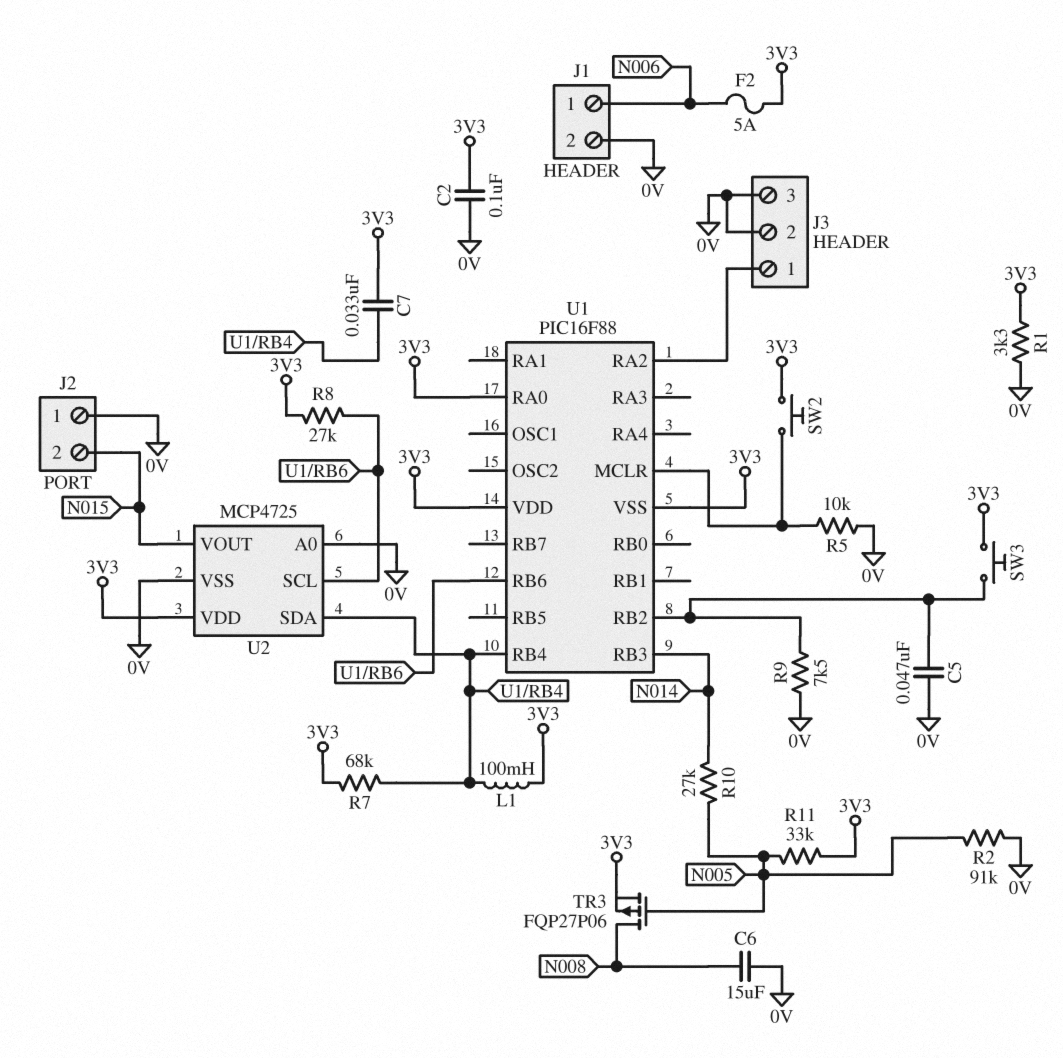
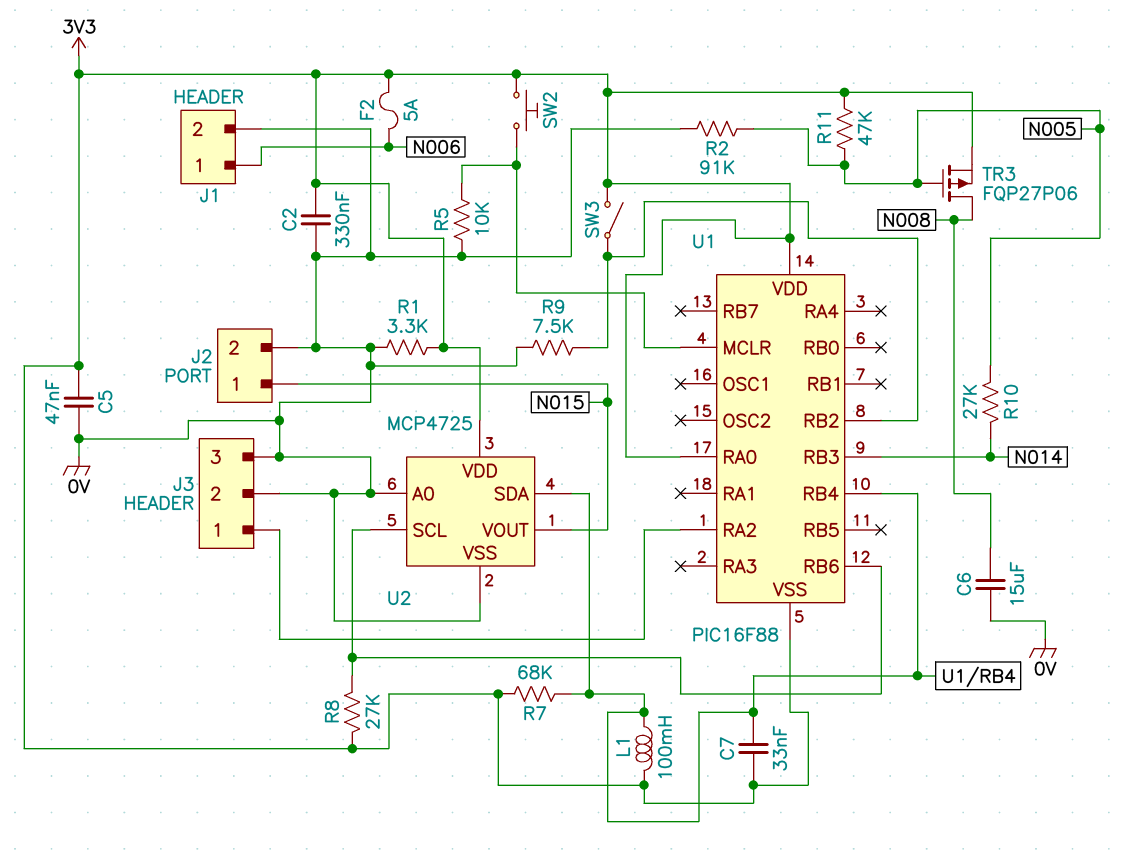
C2: 100nF (0V, 3V3) -> 330nF (0V, 3V3)
C5: 47nF (0V, U1/RB2) -> 47nF (0V, 3V3)
J2 pin 1: 0V -> N015
J2 pin 2: N015 -> 0V
R11: 33k (3V3, N005) -> 47k (3V3, N005)
SW3: button (3V3, U1/RB2) -> switch (3V3, U1/RB2)

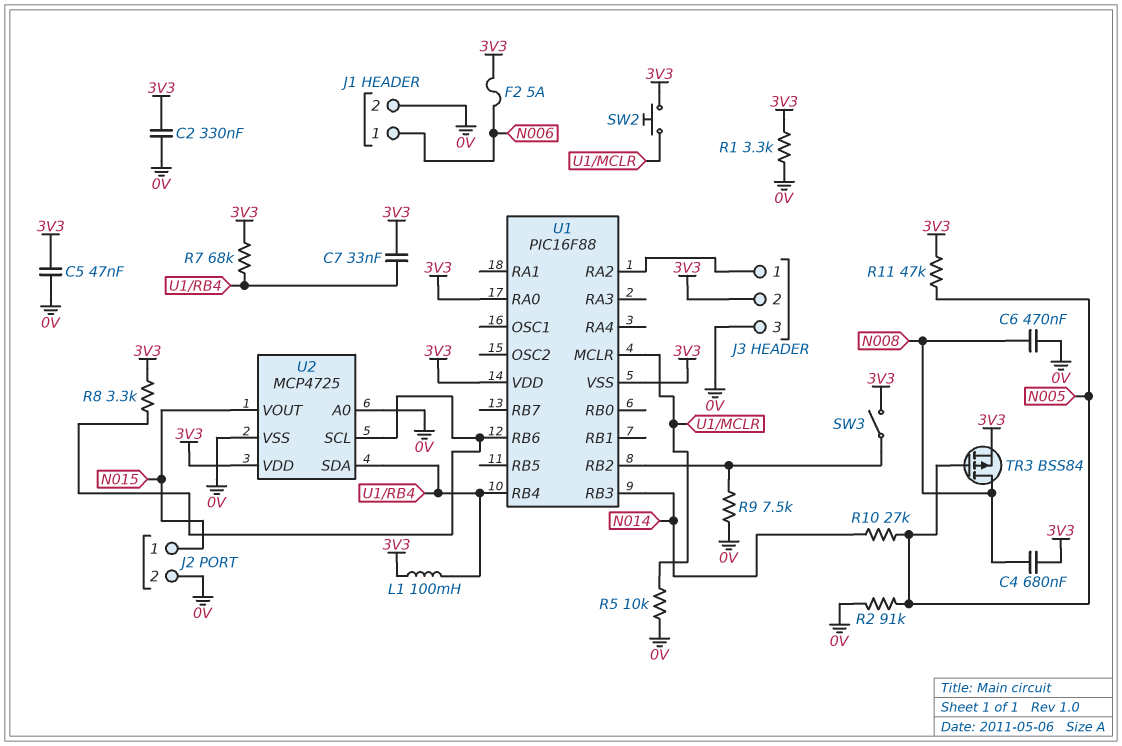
C4: none -> 680nF (3V3, N008)
C6: 15uF (0V, N008) -> 470nF (0V, N008)
J3 pin 2: 0V -> 3V3
R8: 27k (3V3, U1/RB6) -> 3.3k (3V3, U1/RB6)
TR3: PMOS FQP27P06 (G N005, D N008, S 3V3) -> PMOS BSS84 (G N005, D N008, S 3V3)

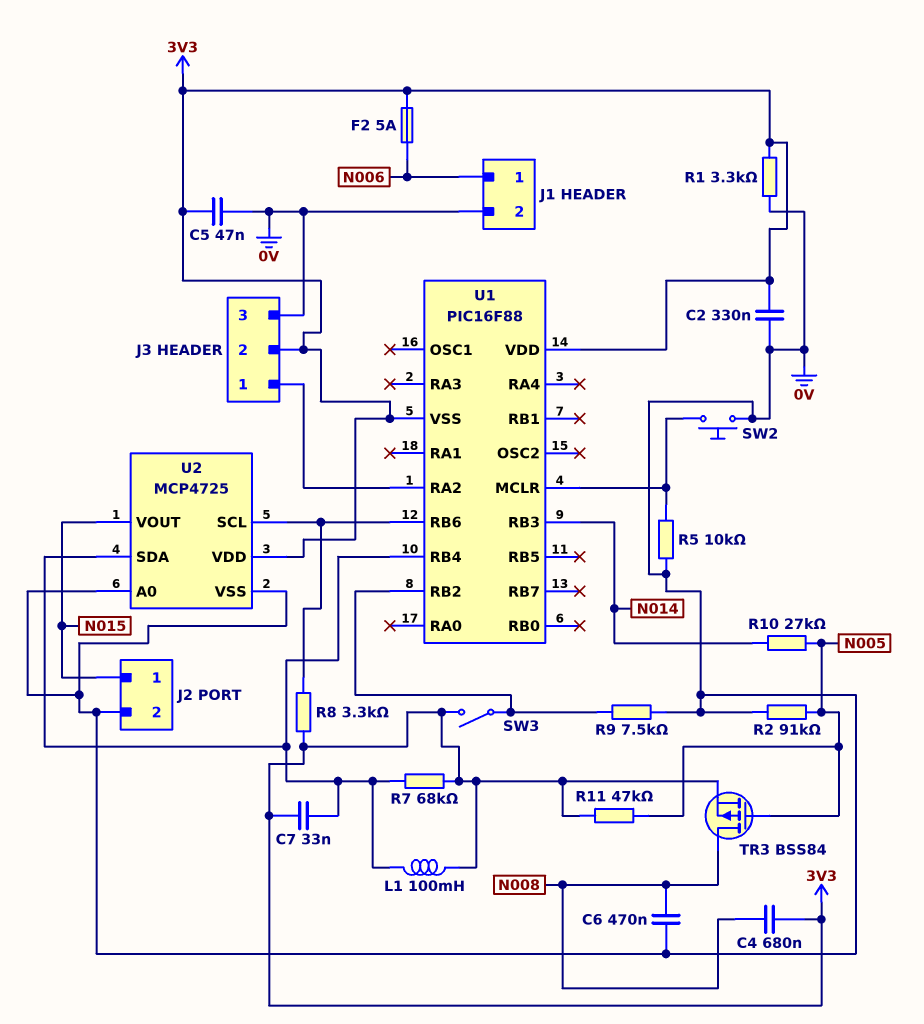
SW2: button (3V3, U1/MCLR) -> button (0V, U1/MCLR)
U1 pin RA0: 3V3 -> none

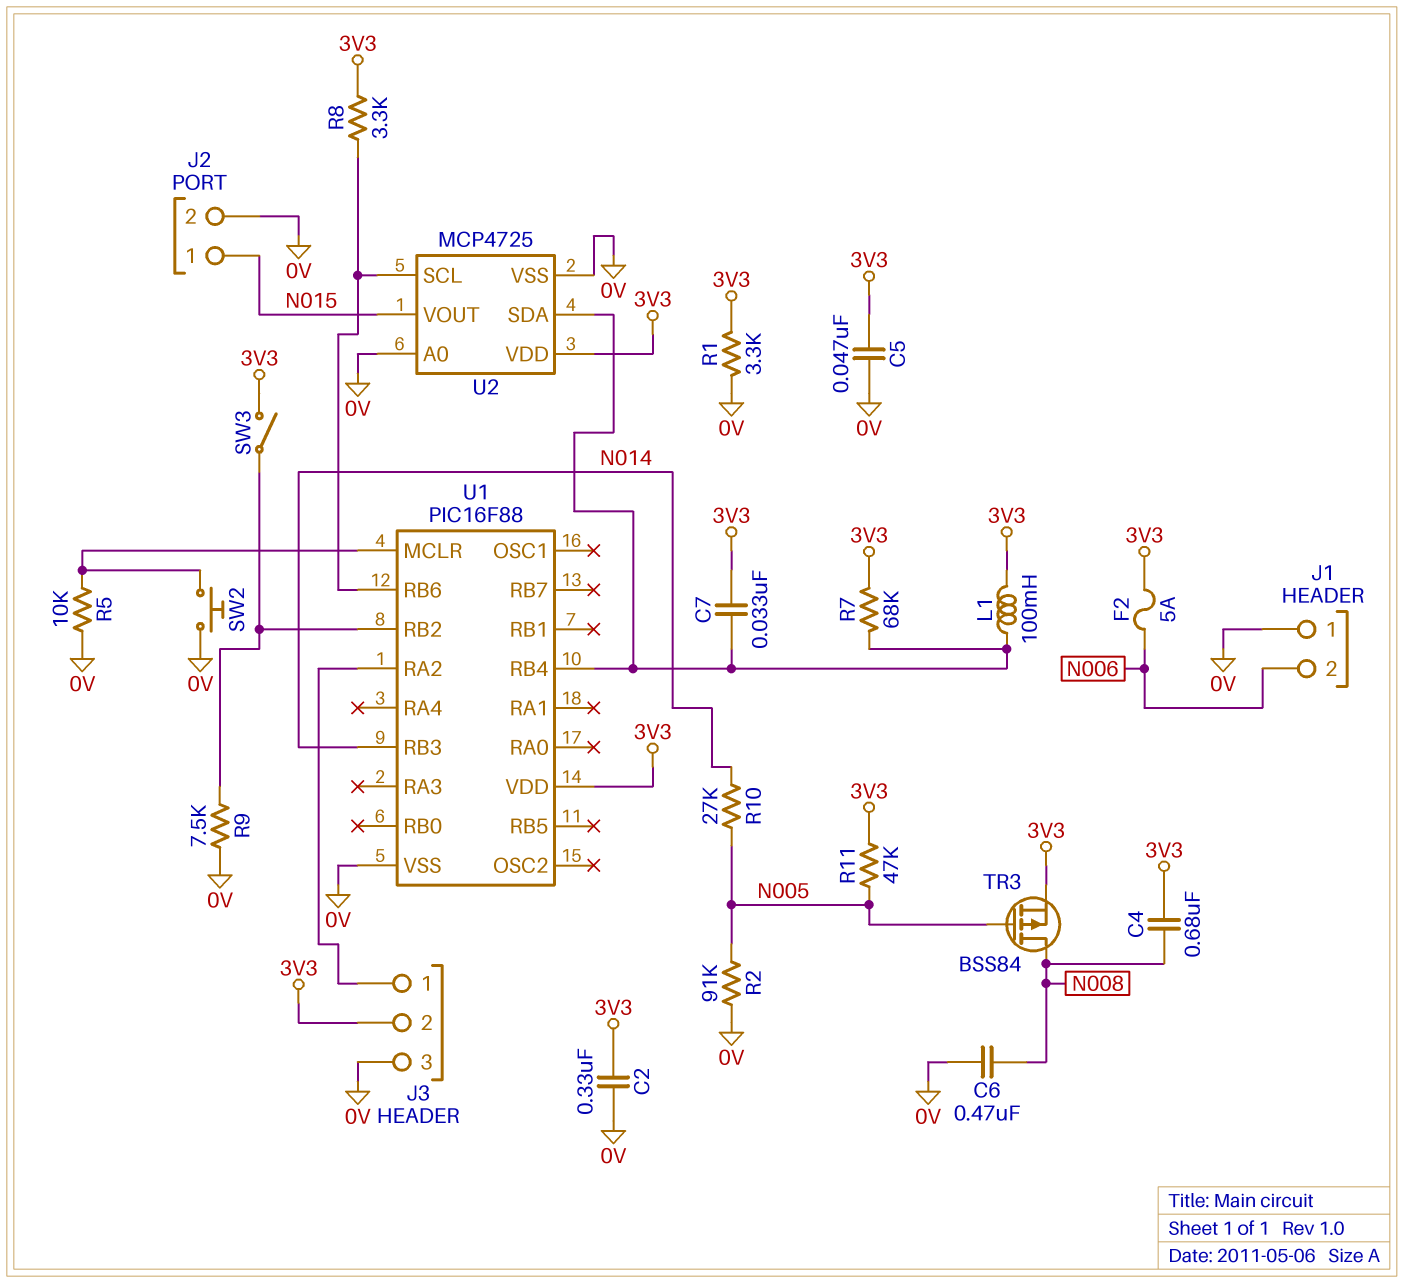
J1 pin 1: N006 -> 0V
J1 pin 2: 0V -> N006
U1 pin VSS: 3V3 -> 0V

